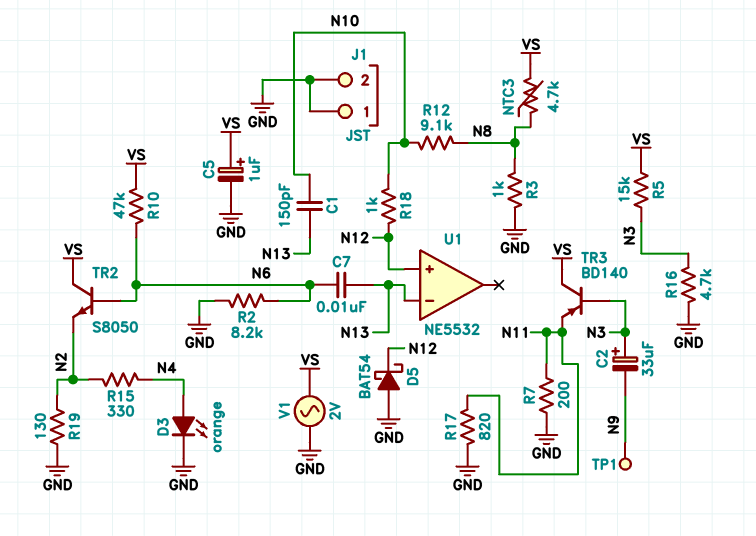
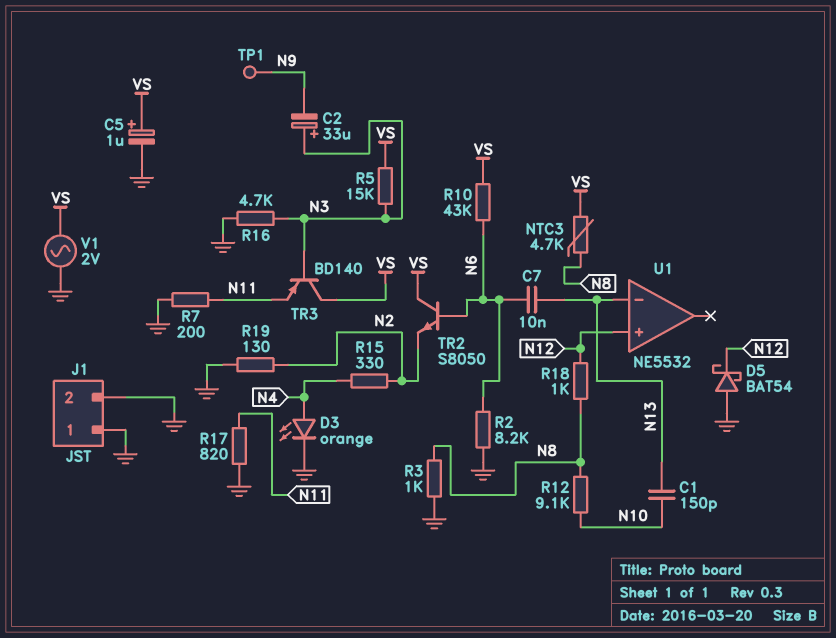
R10: 47k (N6, VS) -> 43k (N6, VS)
R18: 1k (N10, N12) -> 1k (N8, N12)

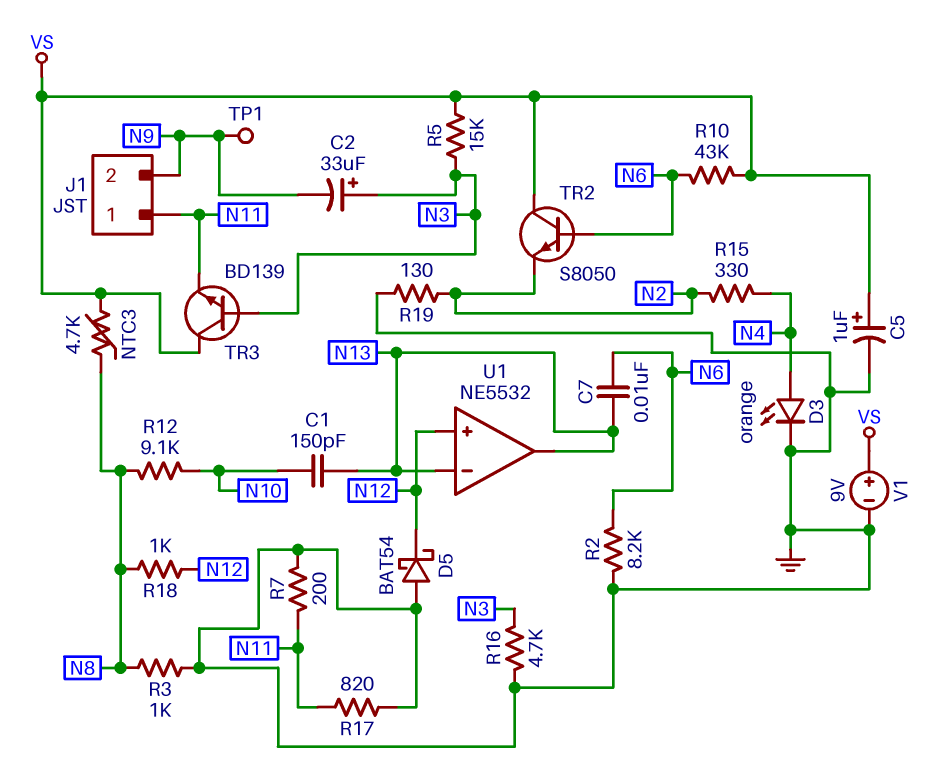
J1 pin 1: GND -> N11
J1 pin 2: GND -> N9
TR3: PNP BD140 (B N3, C VS, E N11) -> NPN BD139 (B N3, C VS, E N11)
U1 pin out: none -> N13
V1: AC 2V (GND, VS) -> 9V (plus VS, minus GND)

